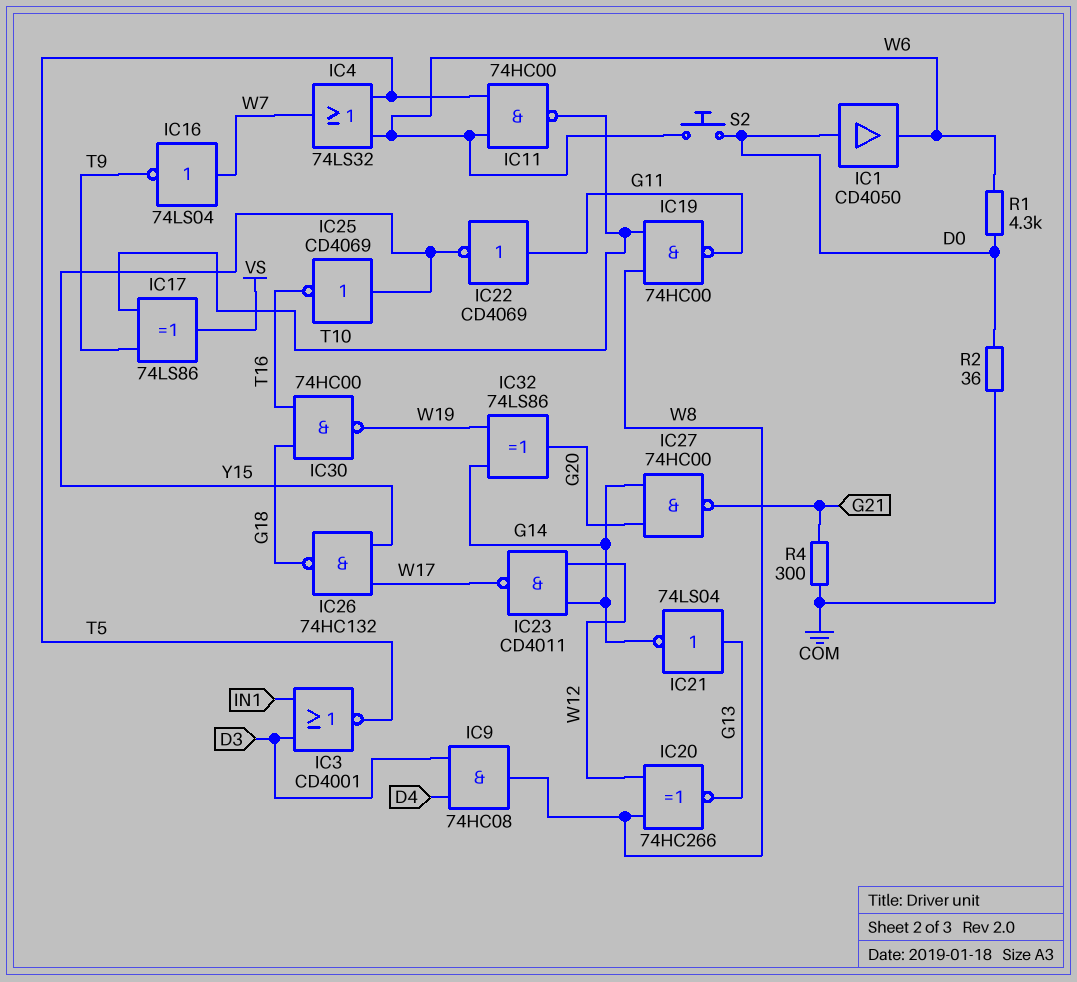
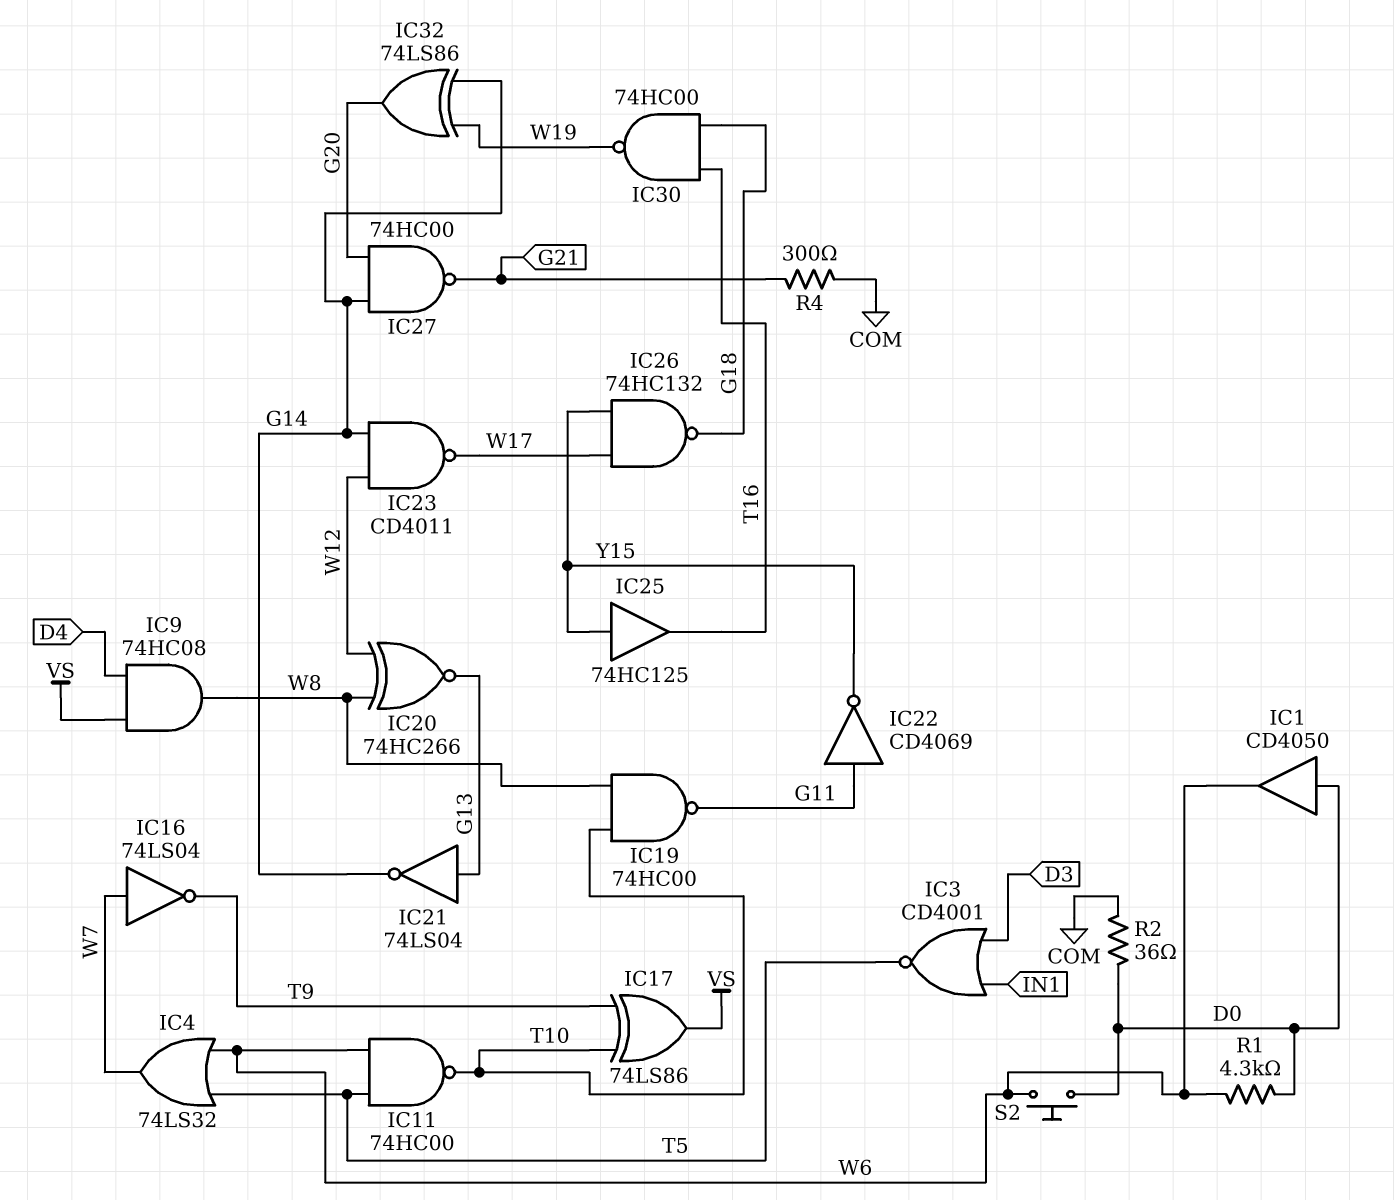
IC9: AND 74HC08 (in D3, in D4, out W8) -> AND 74HC08 (in D4, in VS, out W8)
IC25: NOT CD4069 (in Y15, out T16) -> buffer 74HC125 (in Y15, out T16)

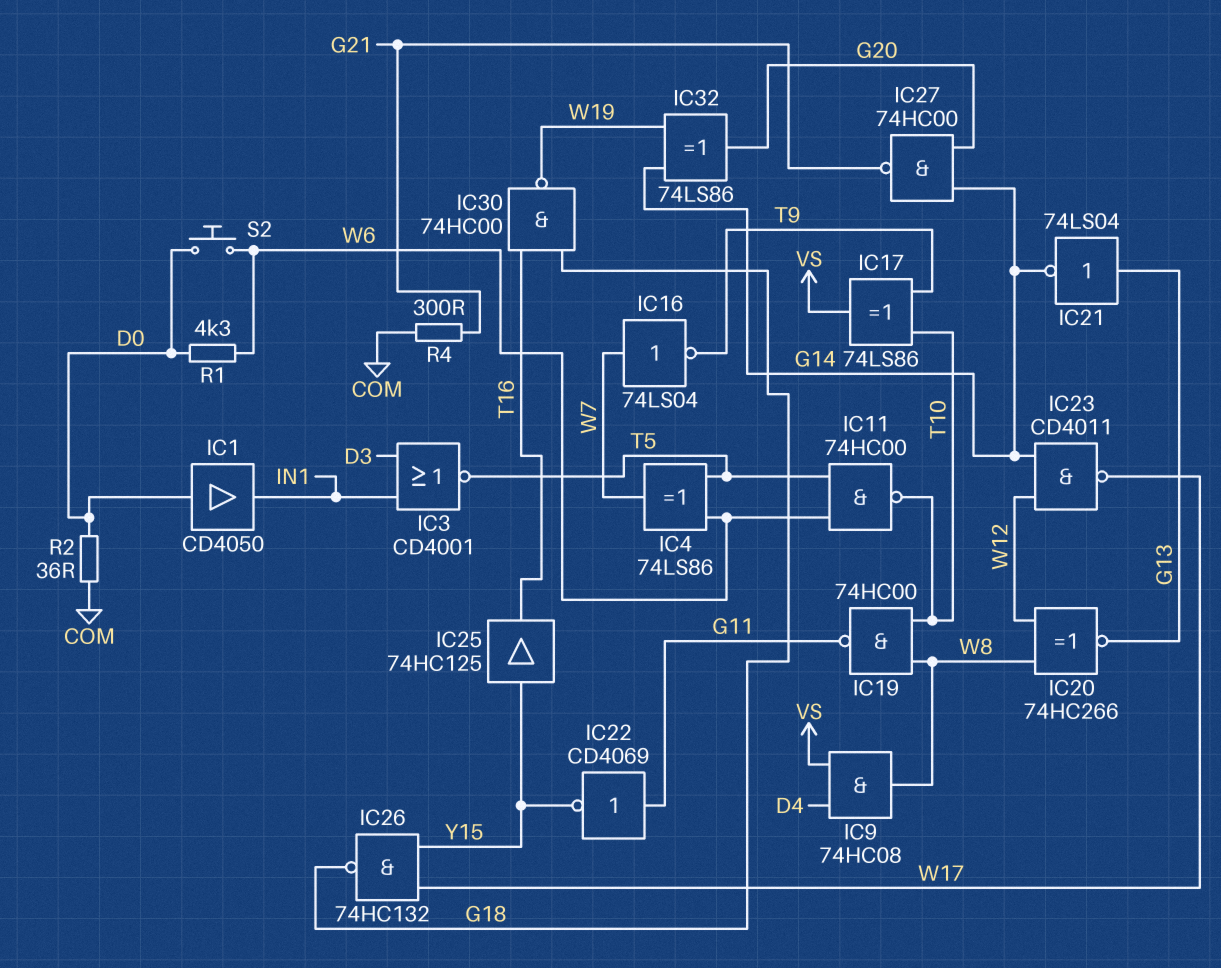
IC1: buffer CD4050 (in D0, out W6) -> buffer CD4050 (in D0, out IN1)
IC4: OR 74LS32 (in T5, in W6, out W7) -> XOR 74LS86 (in T5, in W6, out W7)

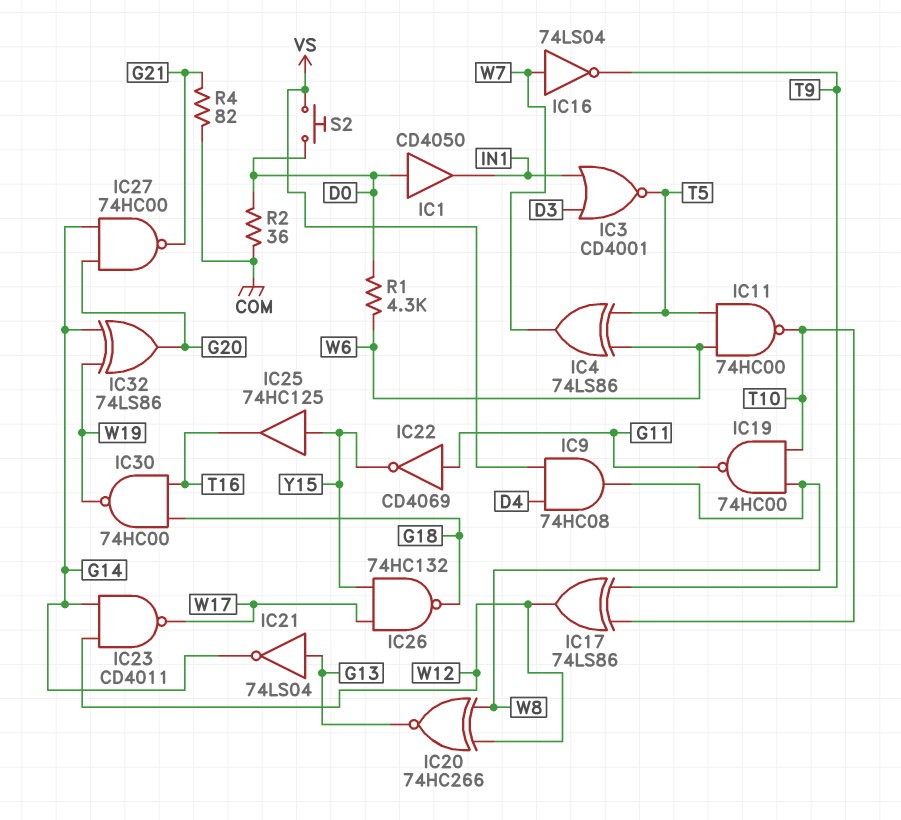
IC17: XOR 74LS86 (in T9, in T10, out VS) -> XOR 74LS86 (in T9, in T10, out W12)
R4: 300 (COM, G21) -> 82 (COM, G21)
S2: button (D0, W6) -> button (D0, VS)

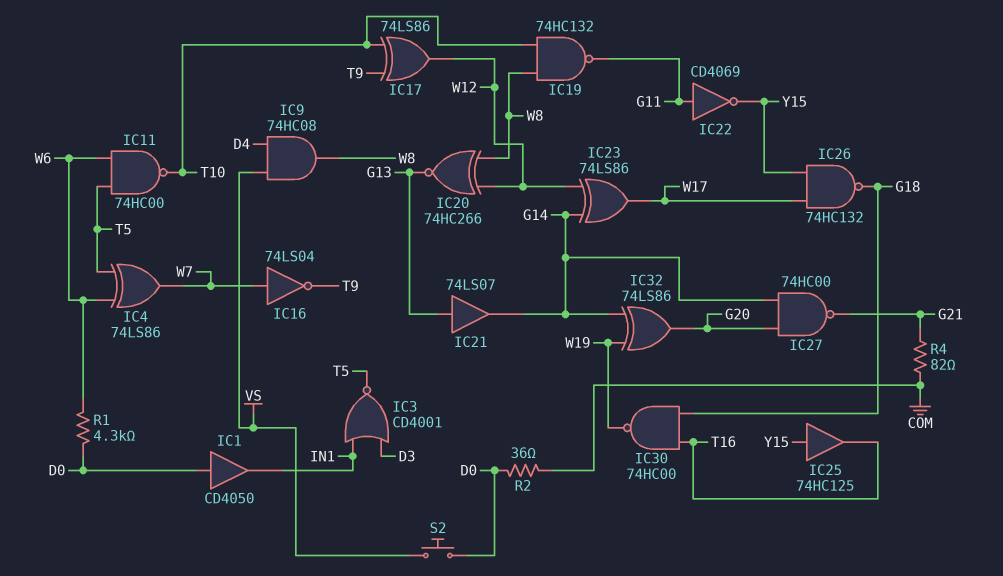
IC19: NAND 74HC00 (in T10, in W8, out G11) -> NAND 74HC132 (in T10, in W8, out G11)
IC21: NOT 74LS04 (in G13, out G14) -> buffer 74LS07 (in G13, out G14)
IC23: NAND CD4011 (in G14, in W12, out W17) -> XOR 74LS86 (in G14, in W12, out W17)

